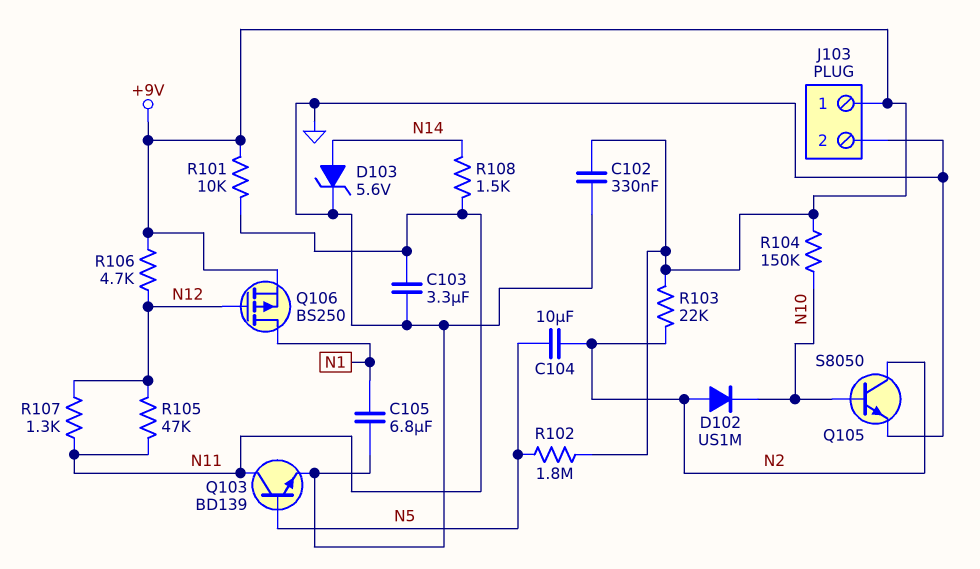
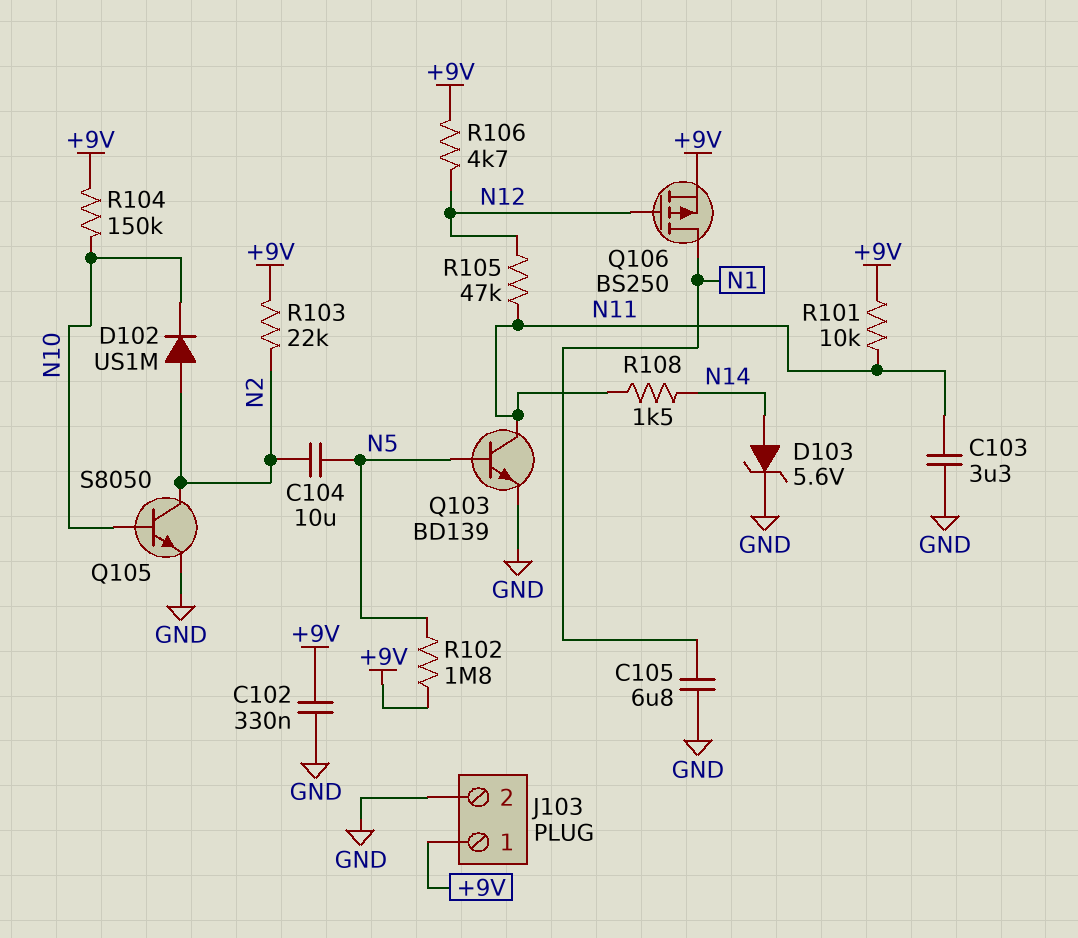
R107: 1.3k (N11, N12) -> none

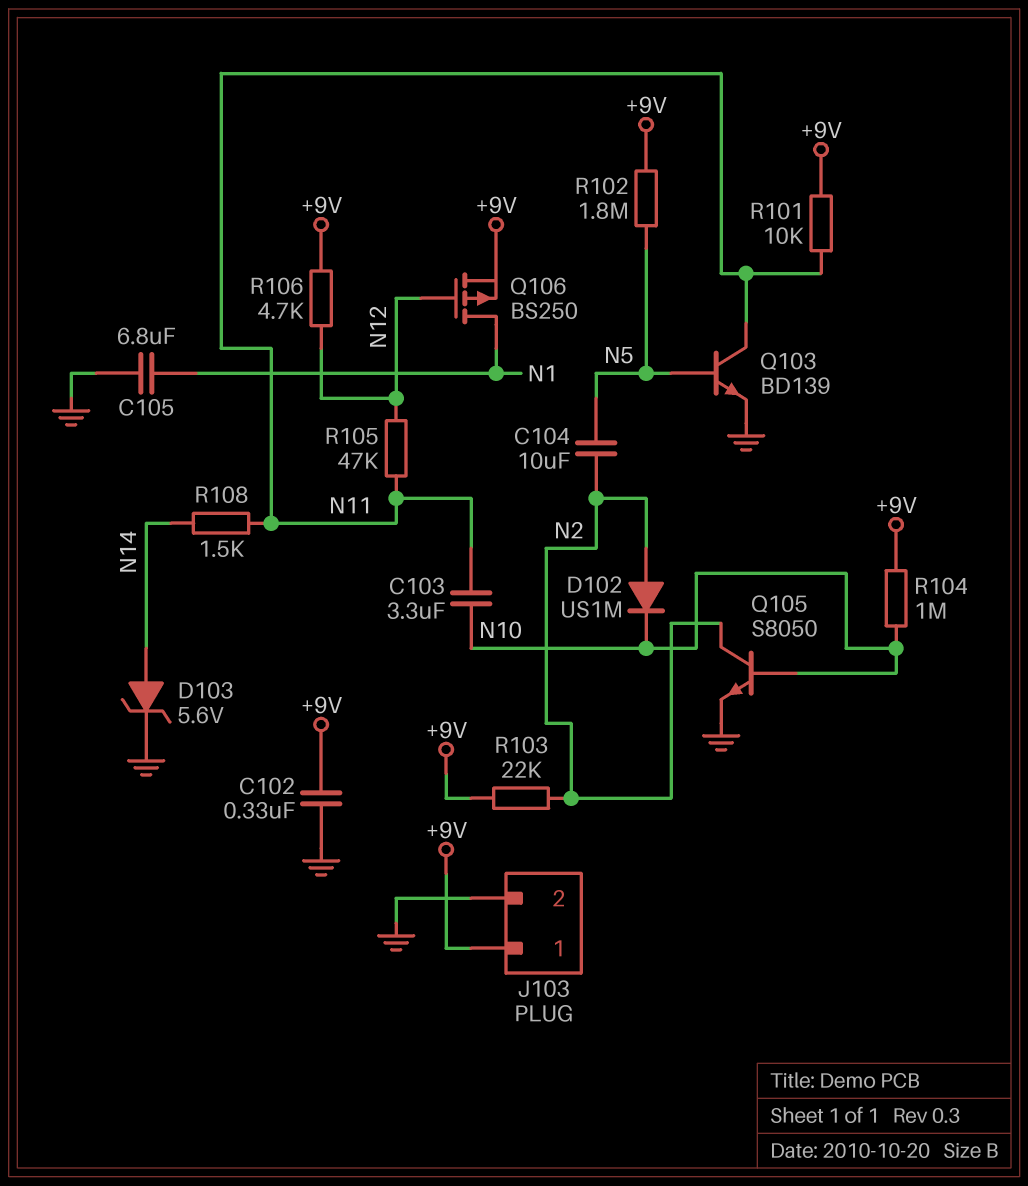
C103: 3.3uF (GND, N11) -> 3.3uF (N10, N11)
R104: 150k (+9V, N10) -> 1M (+9V, N10)

